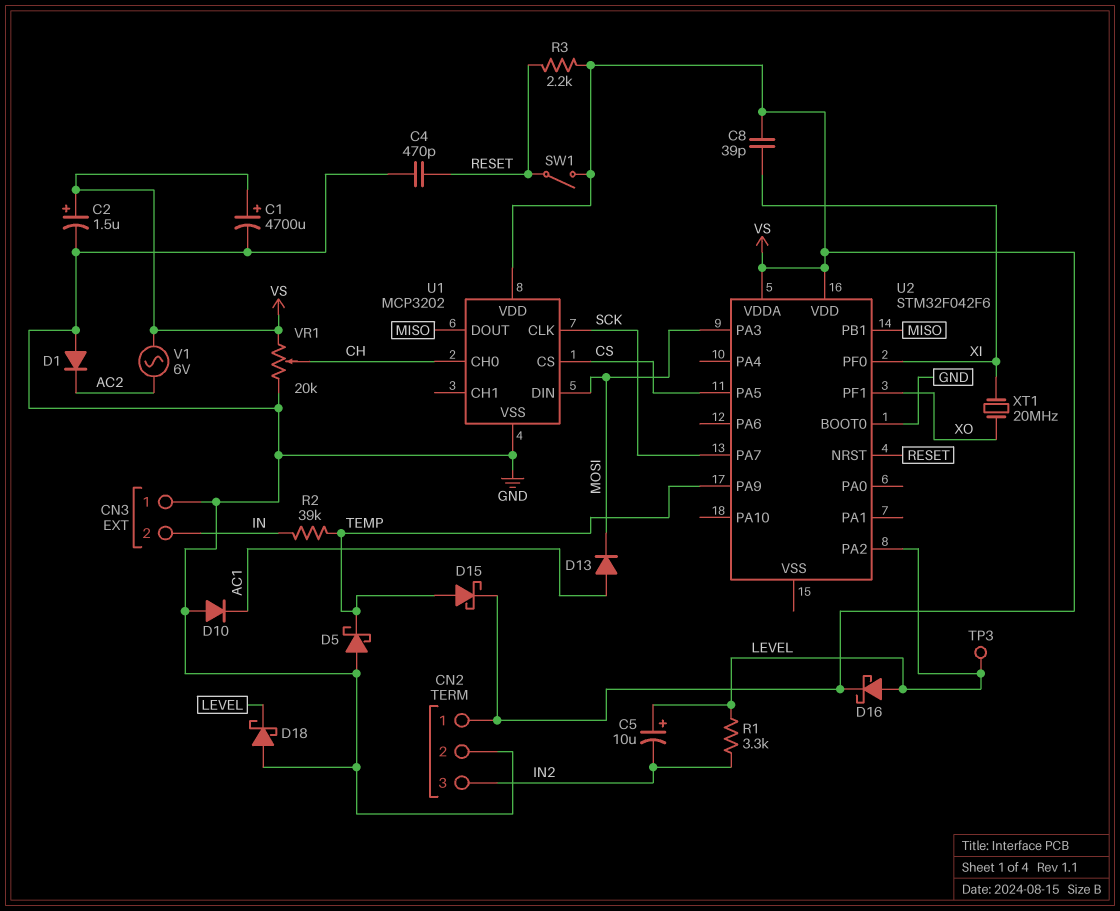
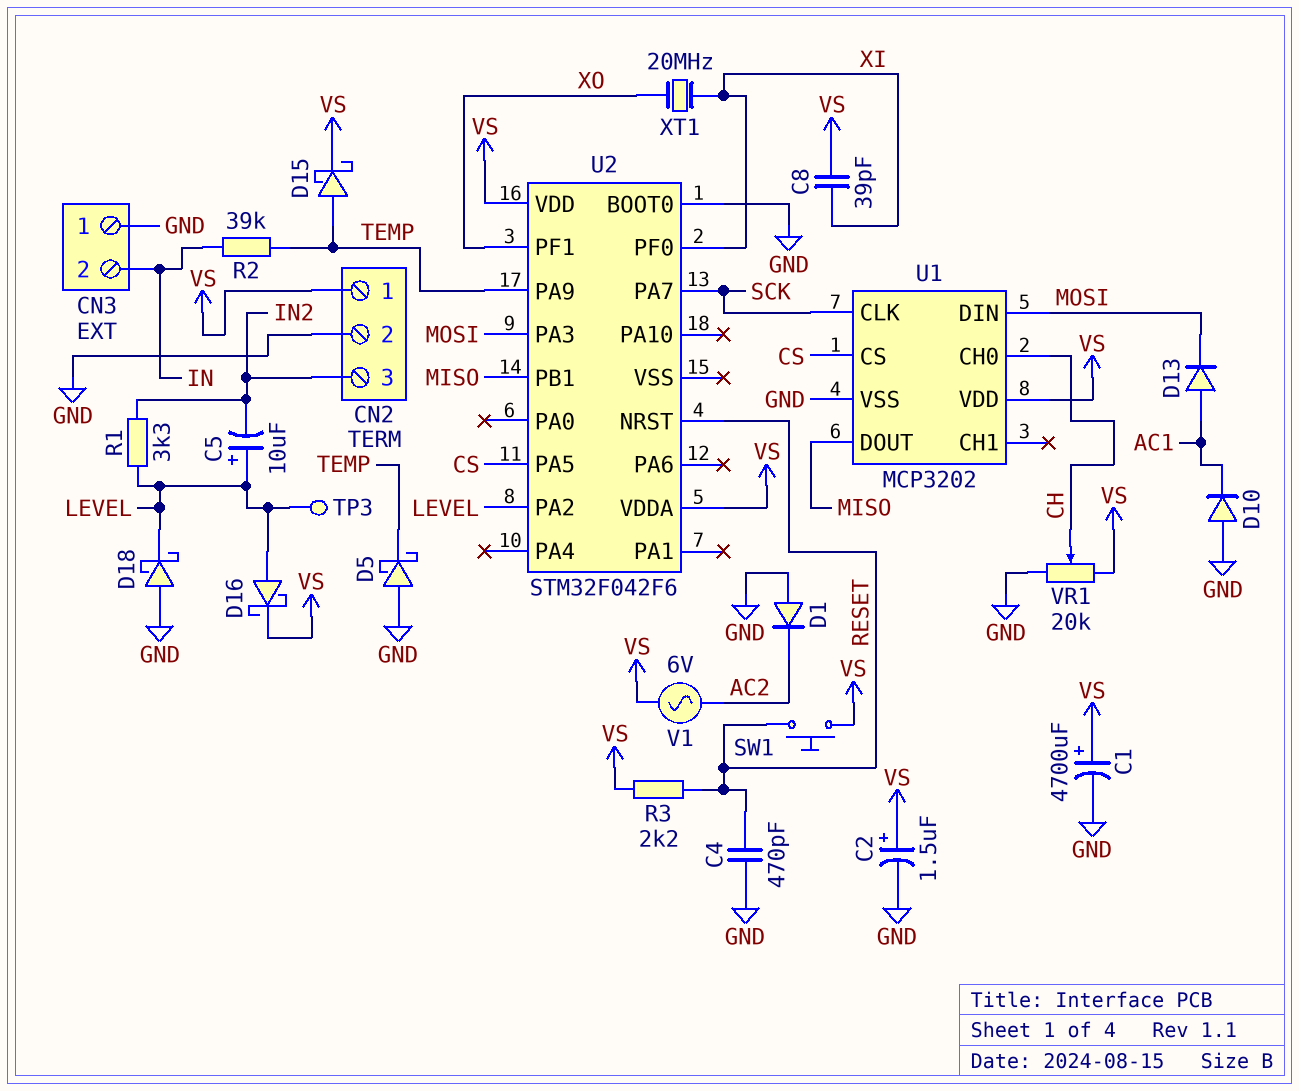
SW1: switch (RESET, VS) -> button (RESET, VS)

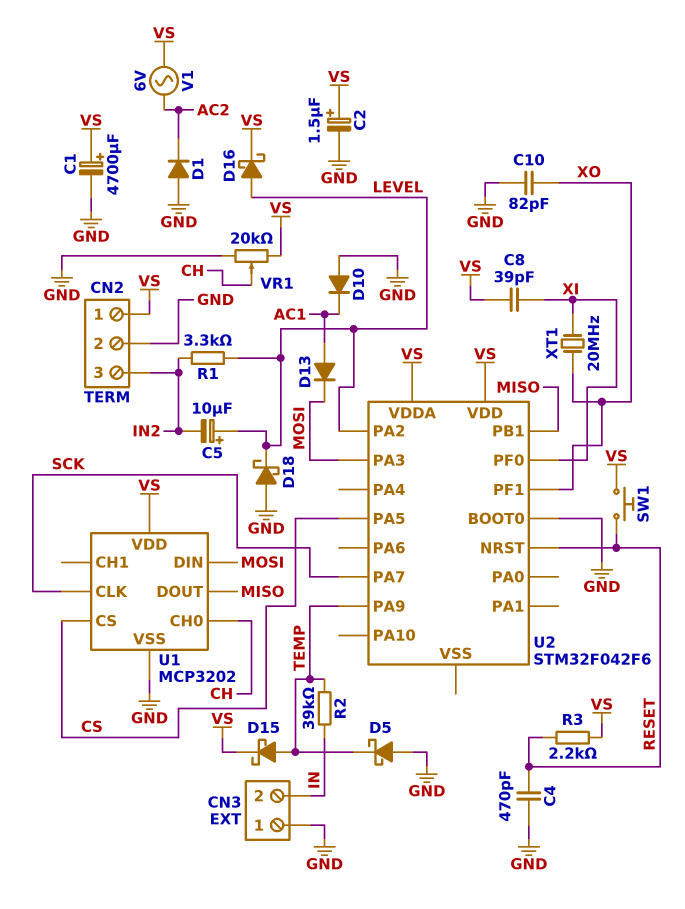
C10: none -> 82pF (GND, XO)
TP3: test point (LEVEL) -> none

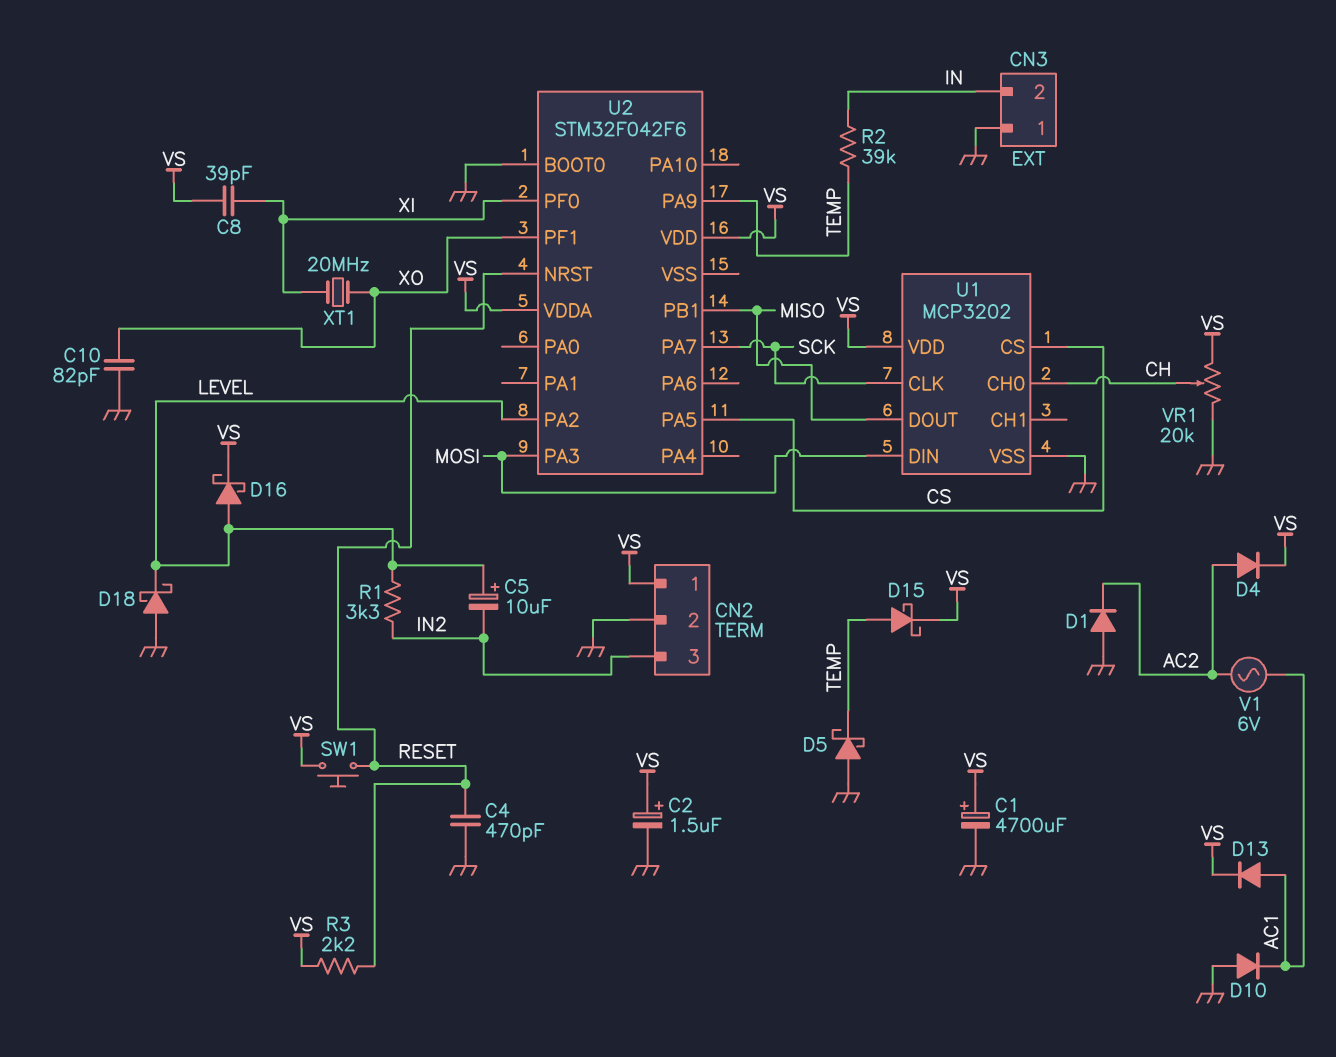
D4: none -> diode (A AC2, K VS)
D13: diode (A AC1, K MOSI) -> diode (A AC1, K VS)
V1: AC 6V (AC2, VS) -> AC 6V (AC1, AC2)

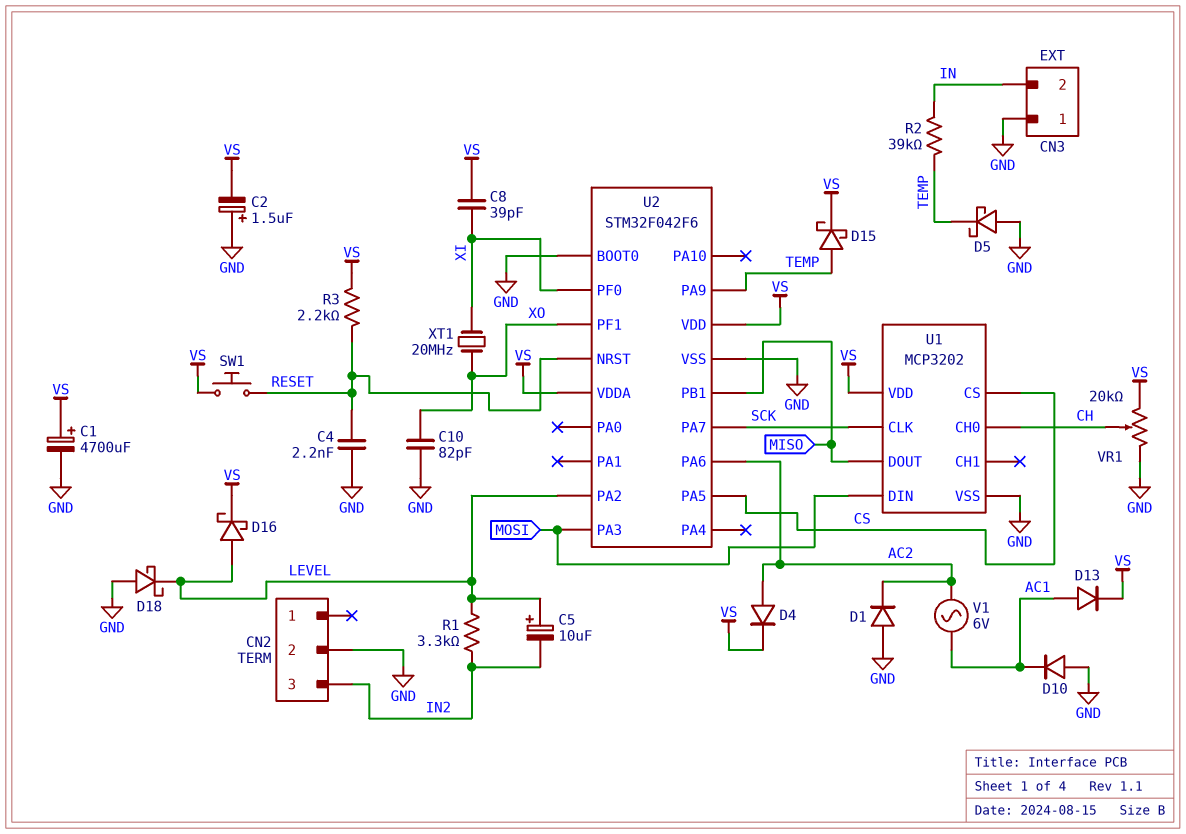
C2: 1.5uF (plus VS, minus GND) -> 1.5uF (plus GND, minus VS)
C4: 470pF (GND, RESET) -> 2.2nF (GND, RESET)
CN2 pin 1: VS -> none
U2 pin PA6: none -> AC2
U2 pin VSS: none -> GND

